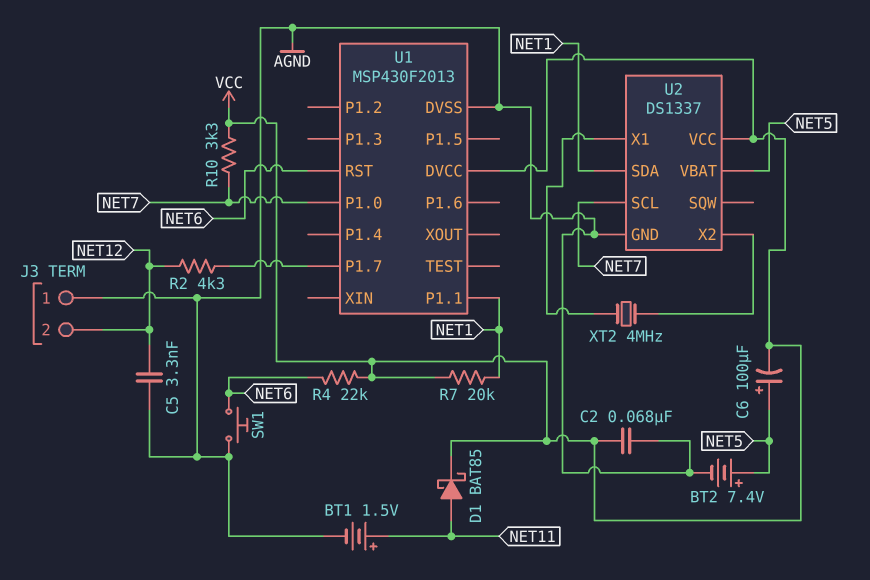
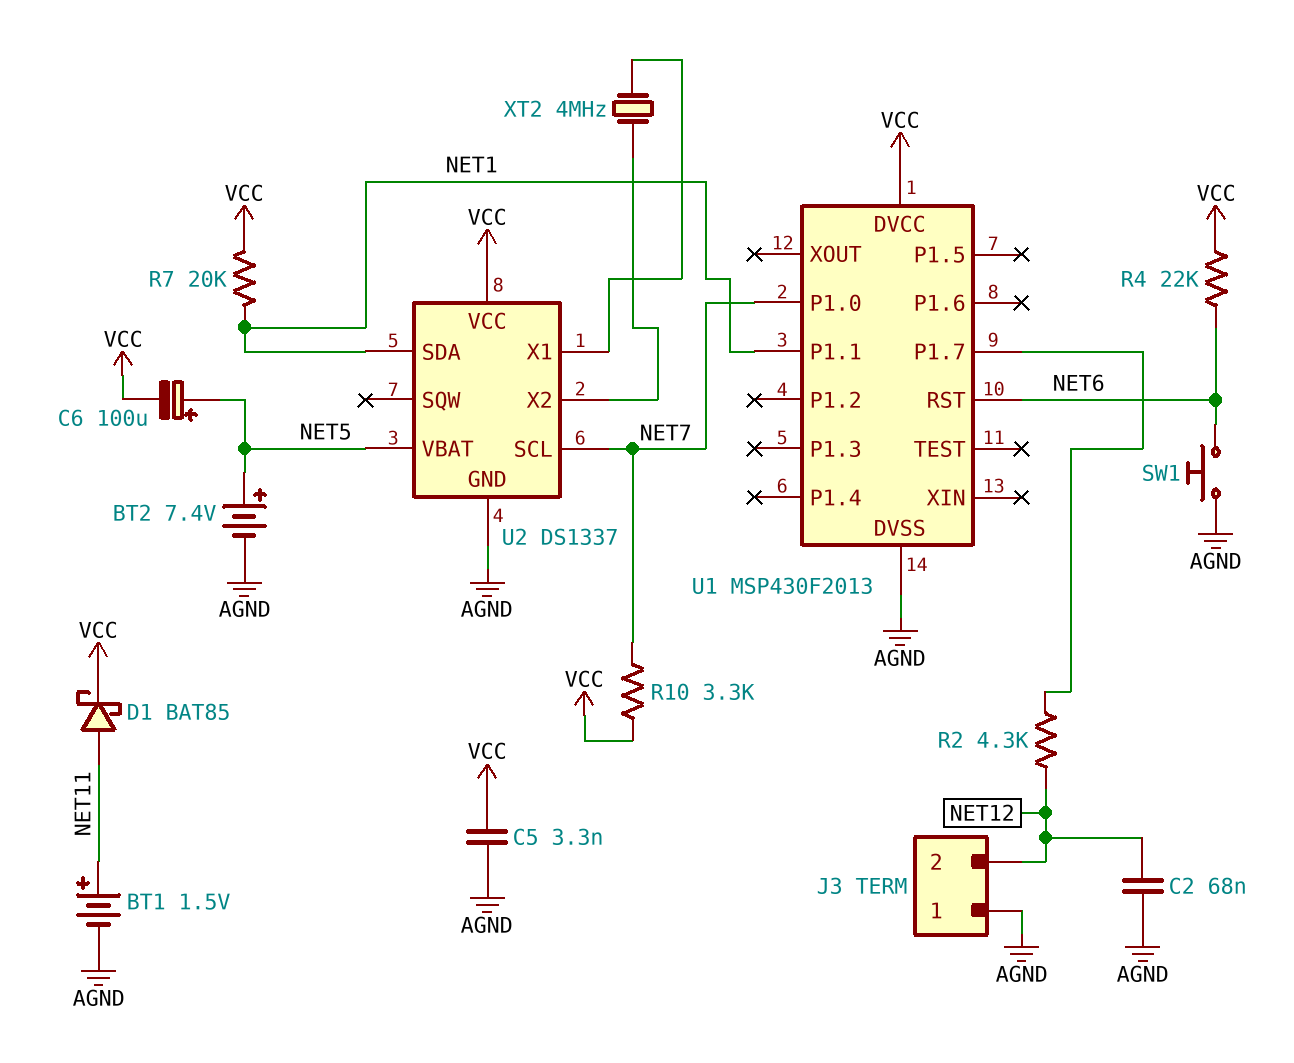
C2: 68nF (AGND, VCC) -> 68nF (AGND, NET12)
C5: 3.3nF (AGND, NET12) -> 3.3nF (AGND, VCC)

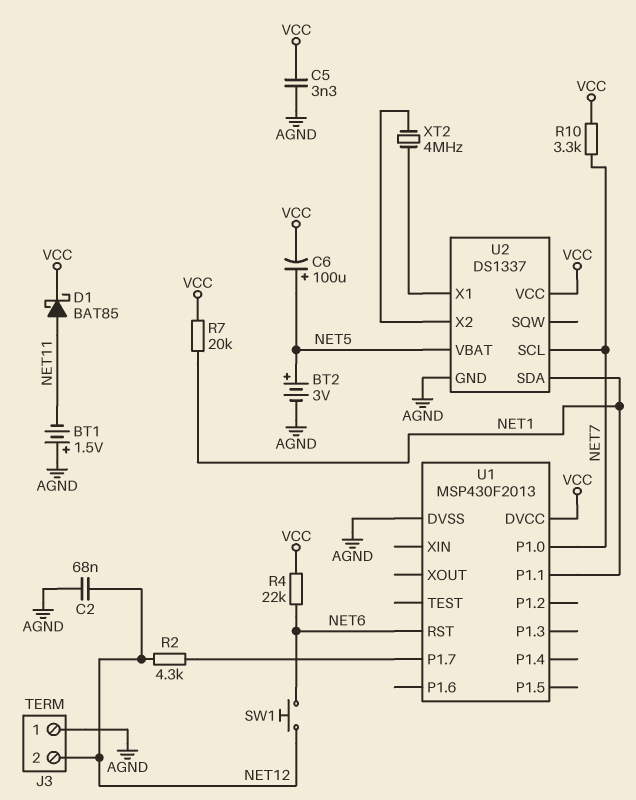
BT1: 1.5V (plus NET11, minus AGND) -> 1.5V (plus AGND, minus NET11)
BT2: 7.4V (plus NET5, minus AGND) -> 3V (plus NET5, minus AGND)
SW1: button (AGND, NET6) -> button (NET6, NET12)

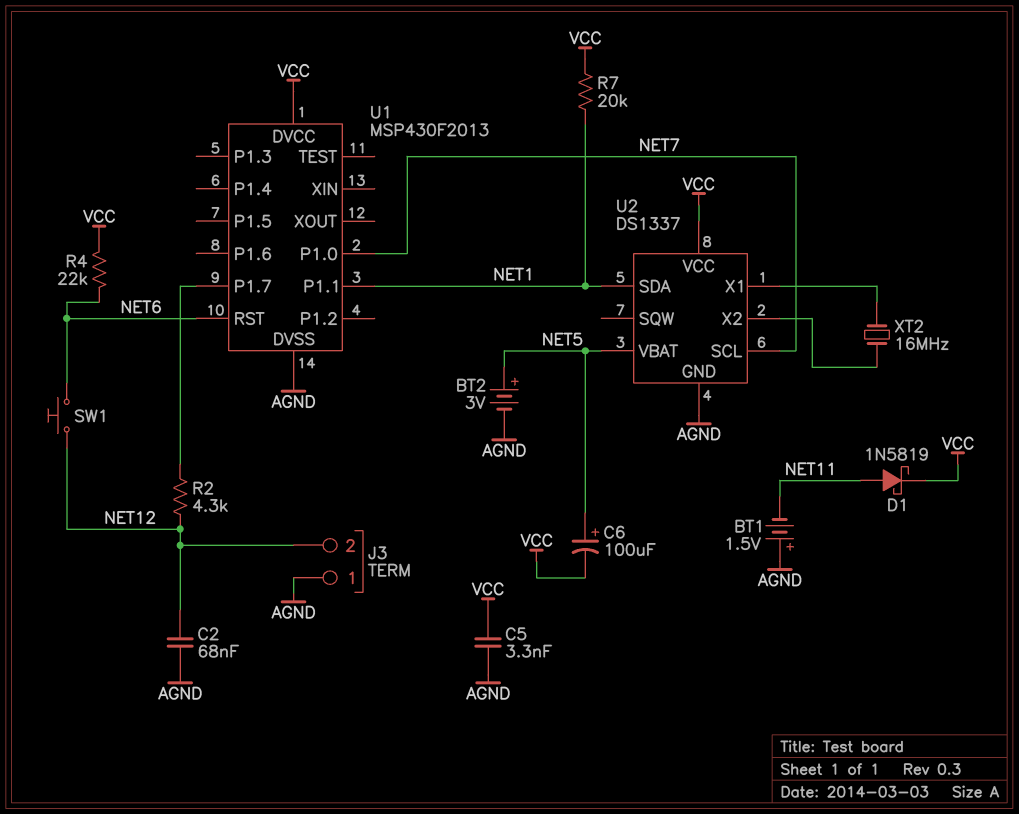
D1: schottky BAT85 (A NET11, K VCC) -> schottky 1N5819 (A NET11, K VCC)
R10: 3.3k (NET7, VCC) -> none
XT2: 4MHz (U2/X1, U2/X2) -> 16MHz (U2/X1, U2/X2)

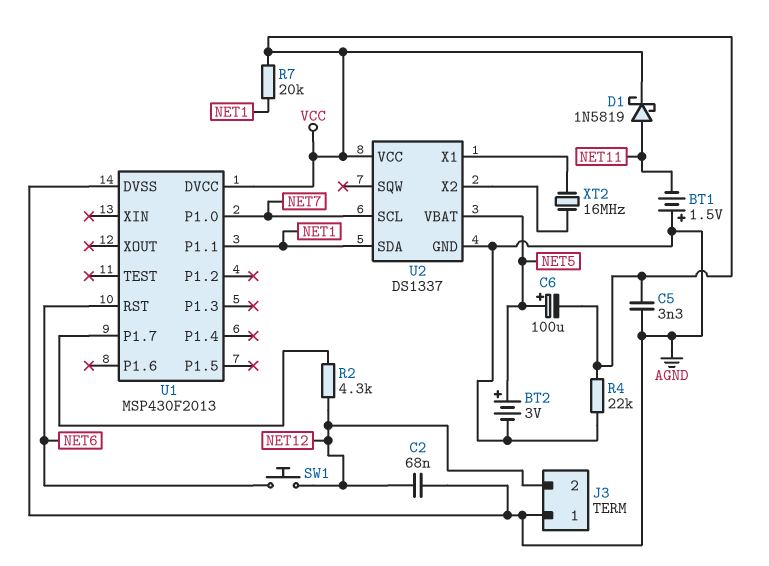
R4: 22k (NET6, VCC) -> 22k (AGND, VCC)

